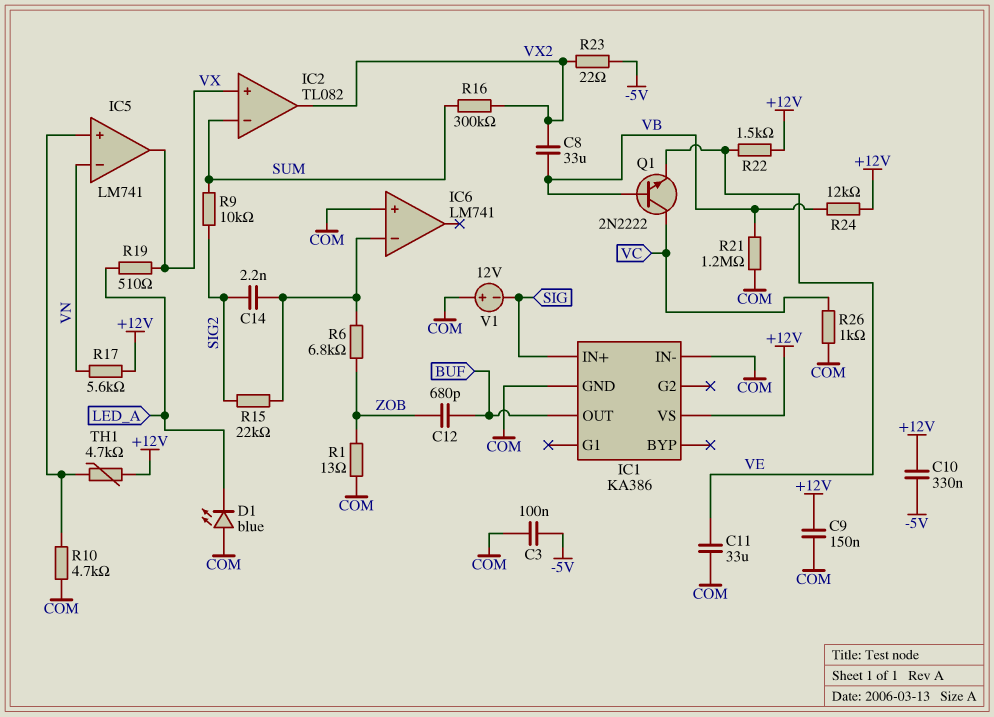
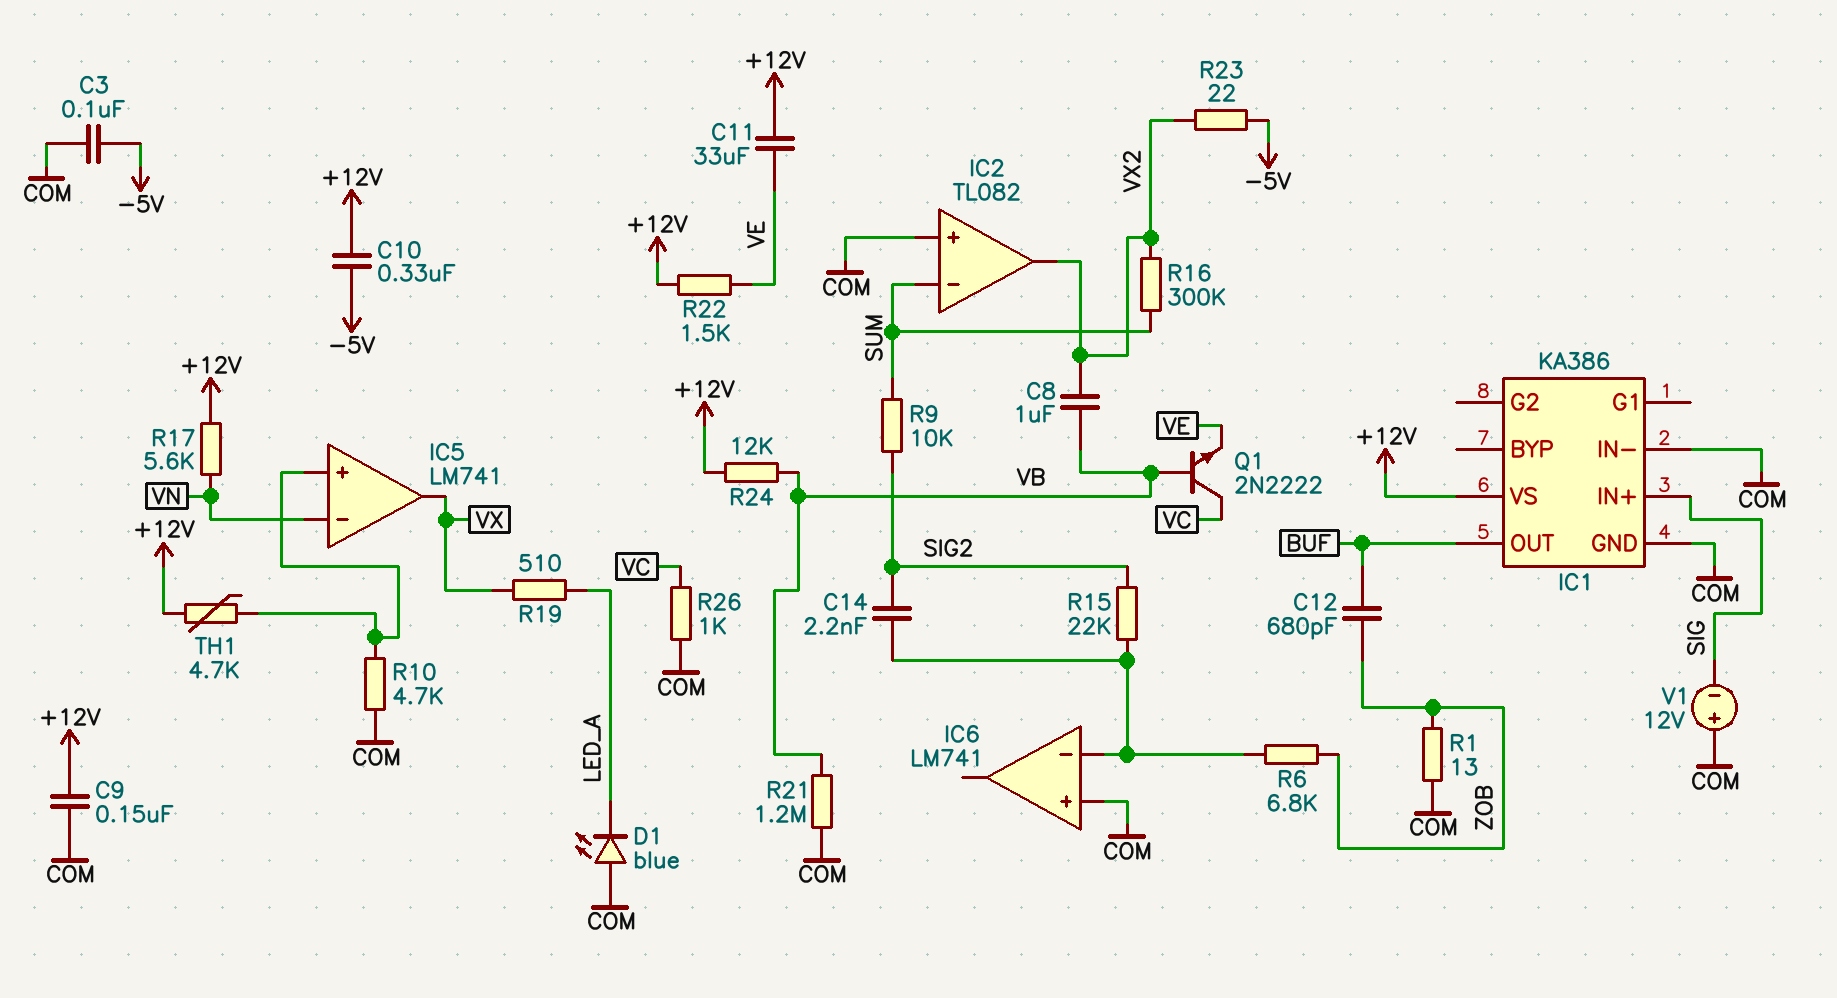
C8: 33uF (VB, VX2) -> 1uF (VB, VX2)
C11: 33uF (COM, VE) -> 33uF (+12V, VE)
IC2 pin in+: VX -> COM

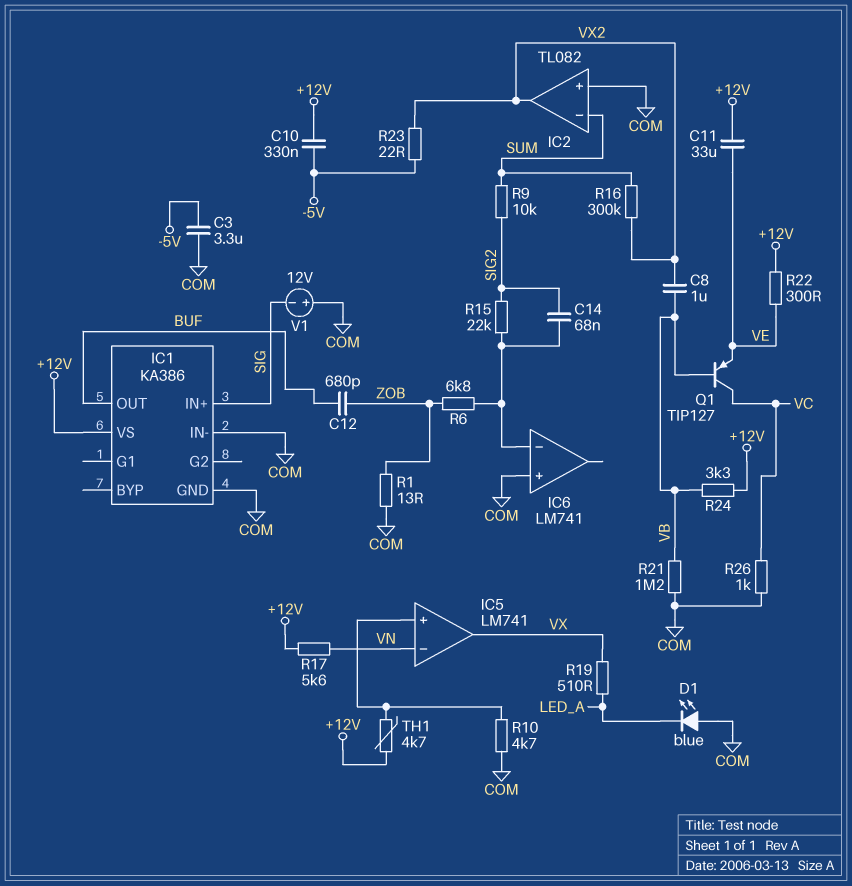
C3: 100nF (-5V, COM) -> 3.3uF (-5V, COM)
C9: 150nF (+12V, COM) -> none
C14: 2.2nF (IC6/in-, SIG2) -> 68nF (IC6/in-, SIG2)
Q1: NPN 2N2222 (B VB, C VC, E VE) -> PNP TIP127 (B VB, C VC, E VE)
R22: 1.5k (+12V, VE) -> 300 (+12V, VE)
R24: 12k (+12V, VB) -> 3.3k (+12V, VB)

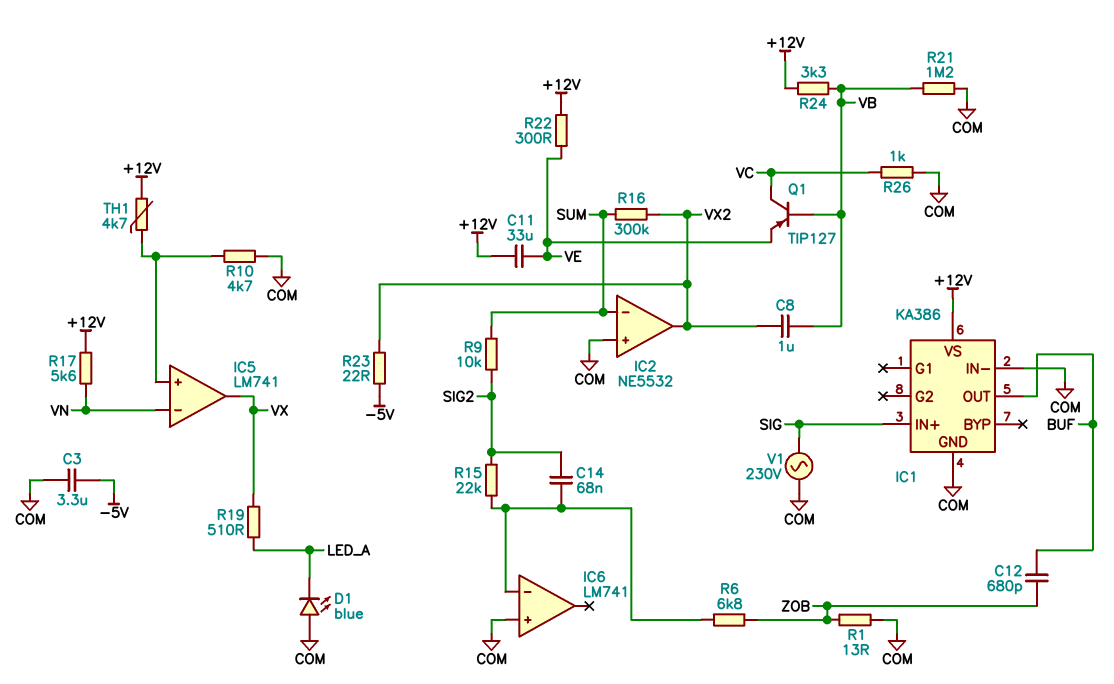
C10: 330nF (+12V, -5V) -> none
IC2: TL082 -> NE5532
V1: 12V (plus COM, minus SIG) -> AC 230V (COM, SIG)

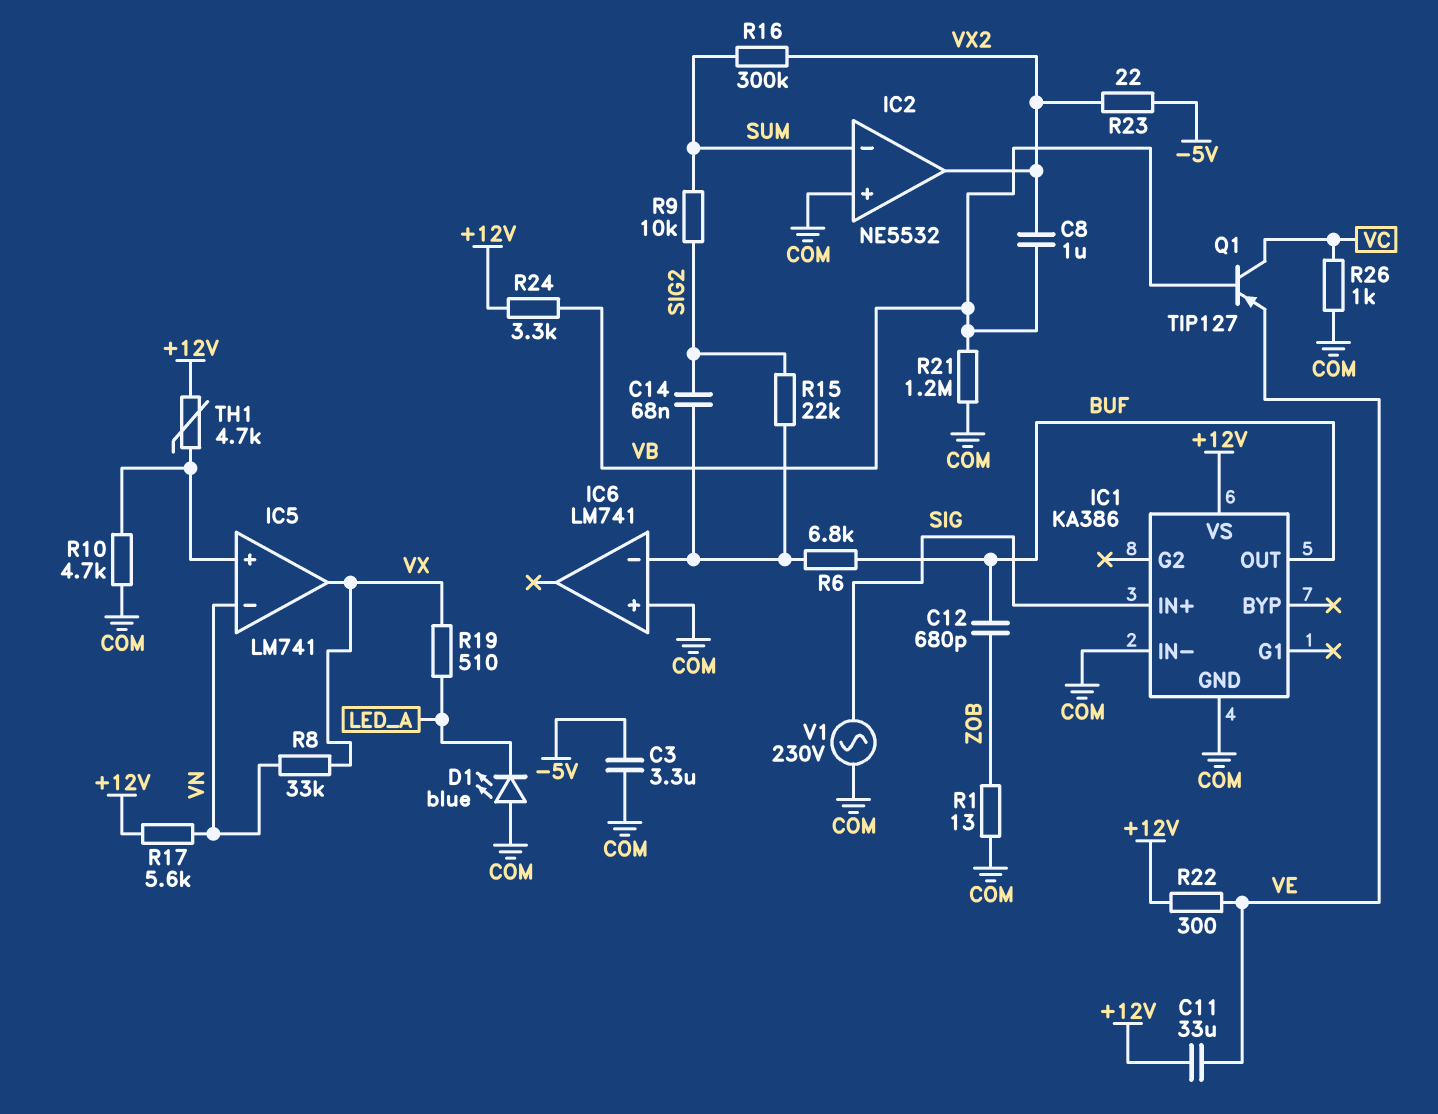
R6: 6.8k (IC6/in-, ZOB) -> 6.8k (BUF, IC6/in-)
R8: none -> 33k (VN, VX)

